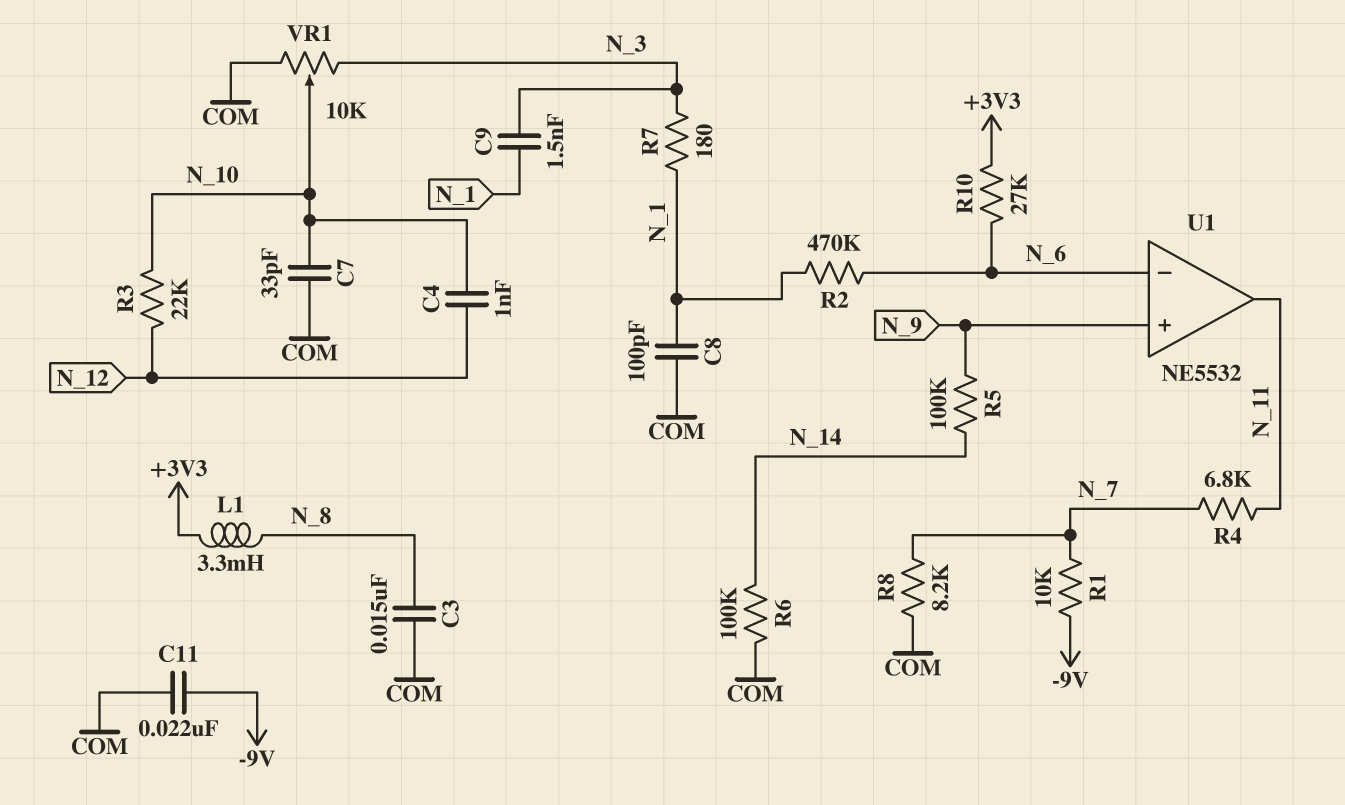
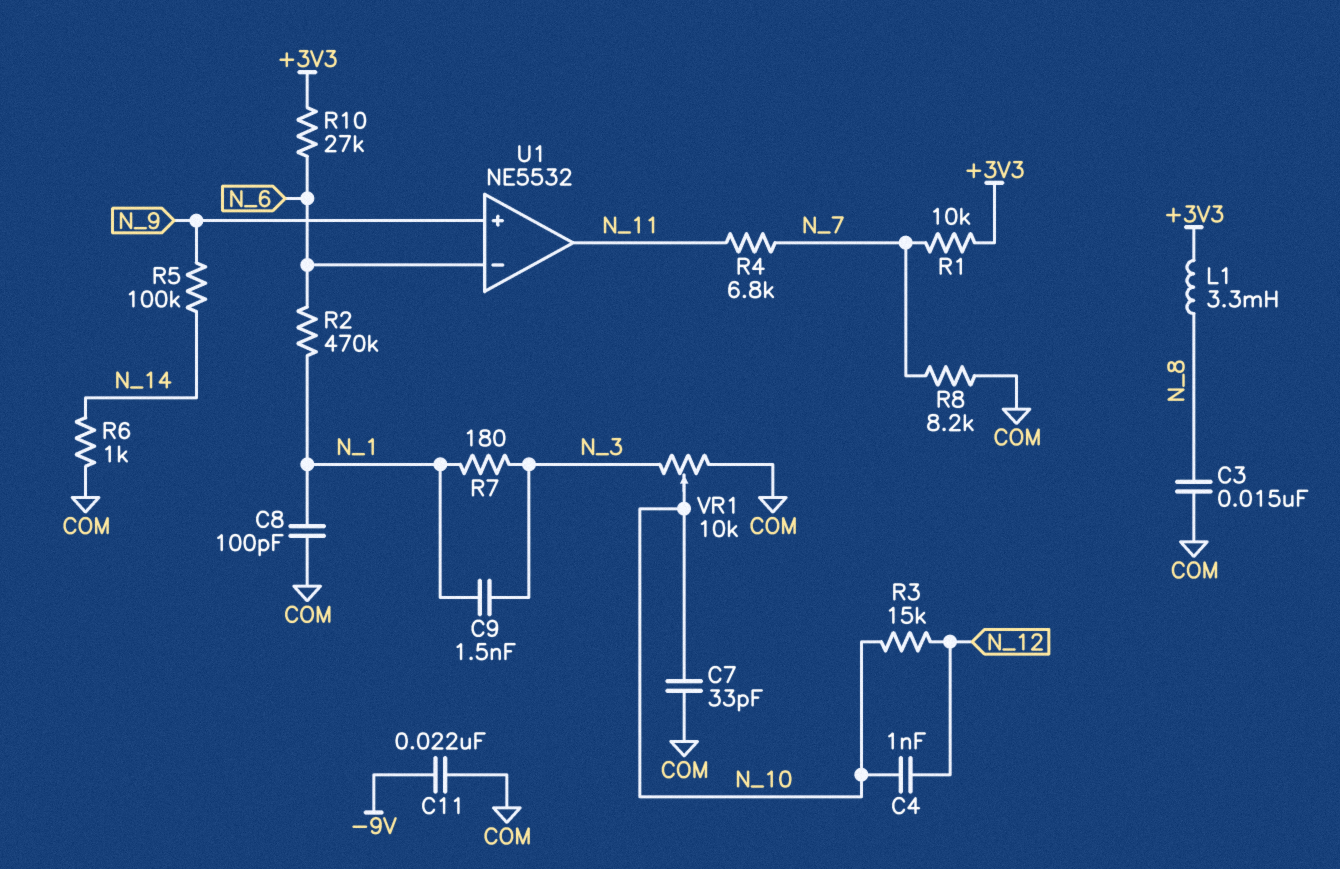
R1: 10k (-9V, N_7) -> 10k (+3V3, N_7)
R3: 22k (N_10, N_12) -> 15k (N_10, N_12)
R6: 100k (COM, N_14) -> 1k (COM, N_14)

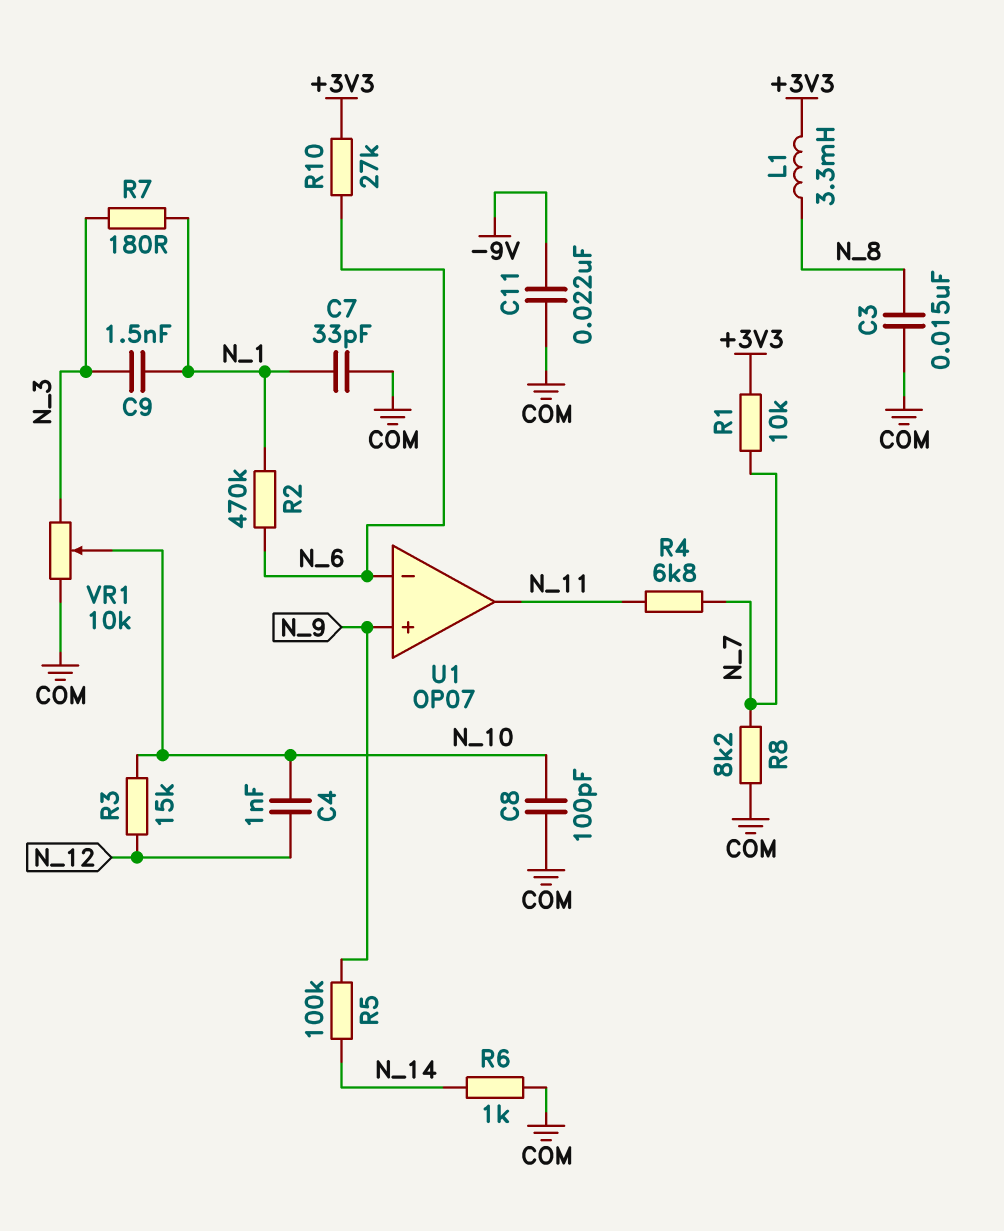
C7: 33pF (COM, N_10) -> 33pF (COM, N_1)
C8: 100pF (COM, N_1) -> 100pF (COM, N_10)
U1: NE5532 -> OP07

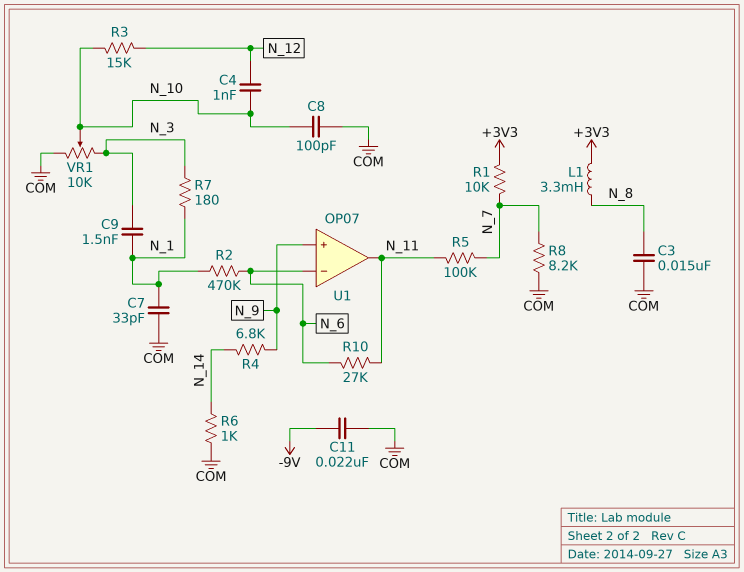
R4: 6.8k (N_7, N_11) -> 6.8k (N_9, N_14)
R5: 100k (N_9, N_14) -> 100k (N_7, N_11)
R10: 27k (+3V3, N_6) -> 27k (N_6, N_11)

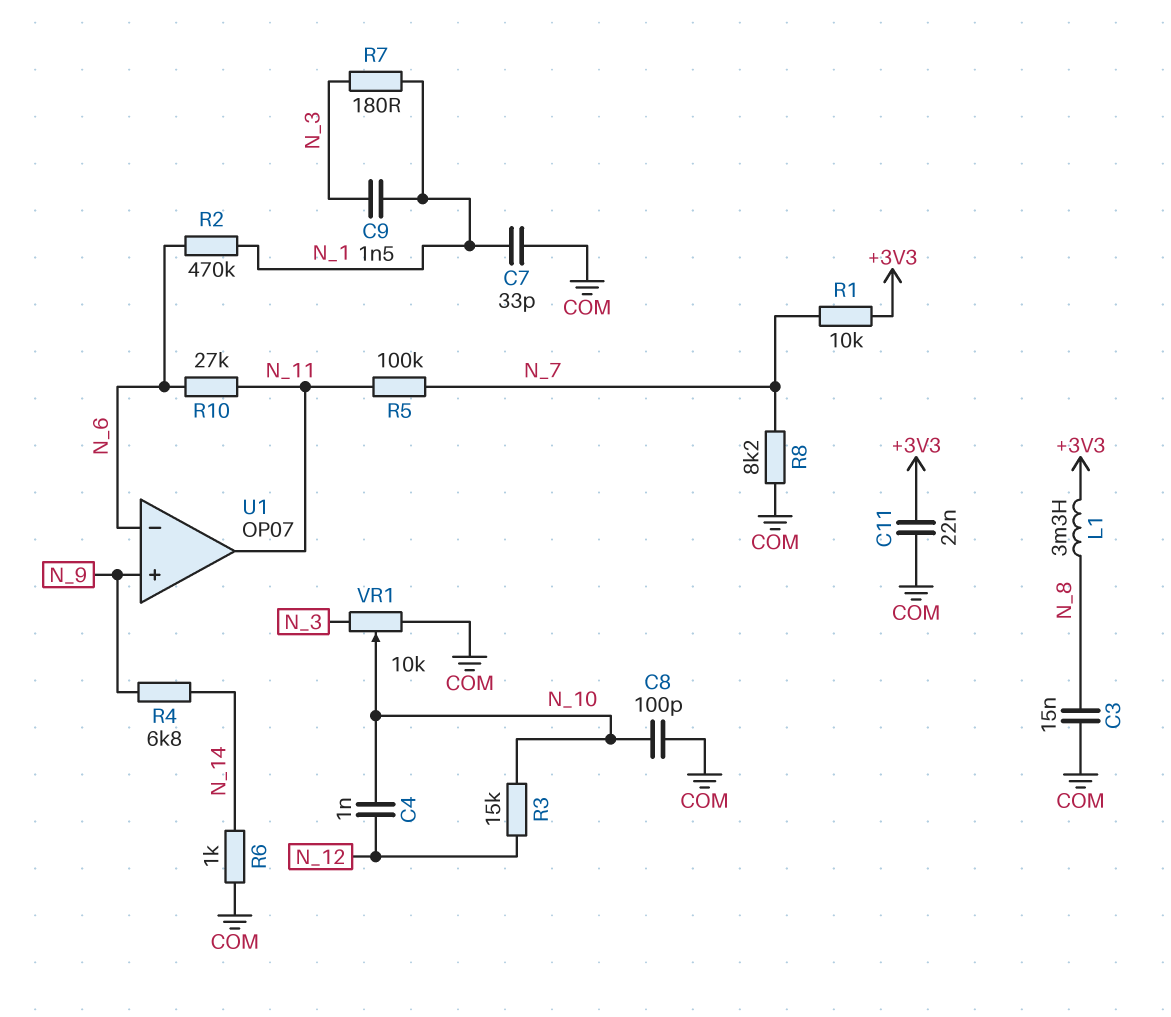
C11: 22nF (-9V, COM) -> 22nF (+3V3, COM)

